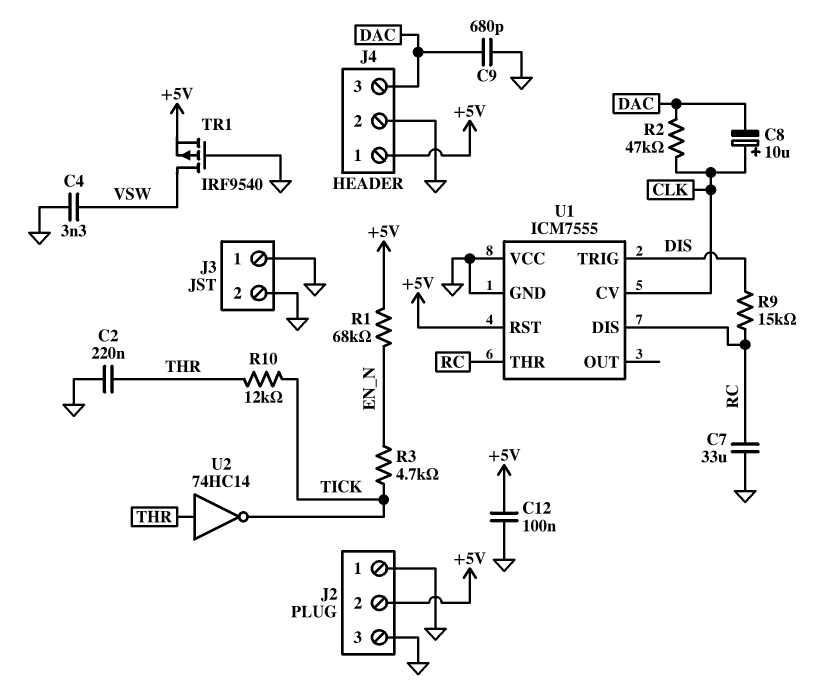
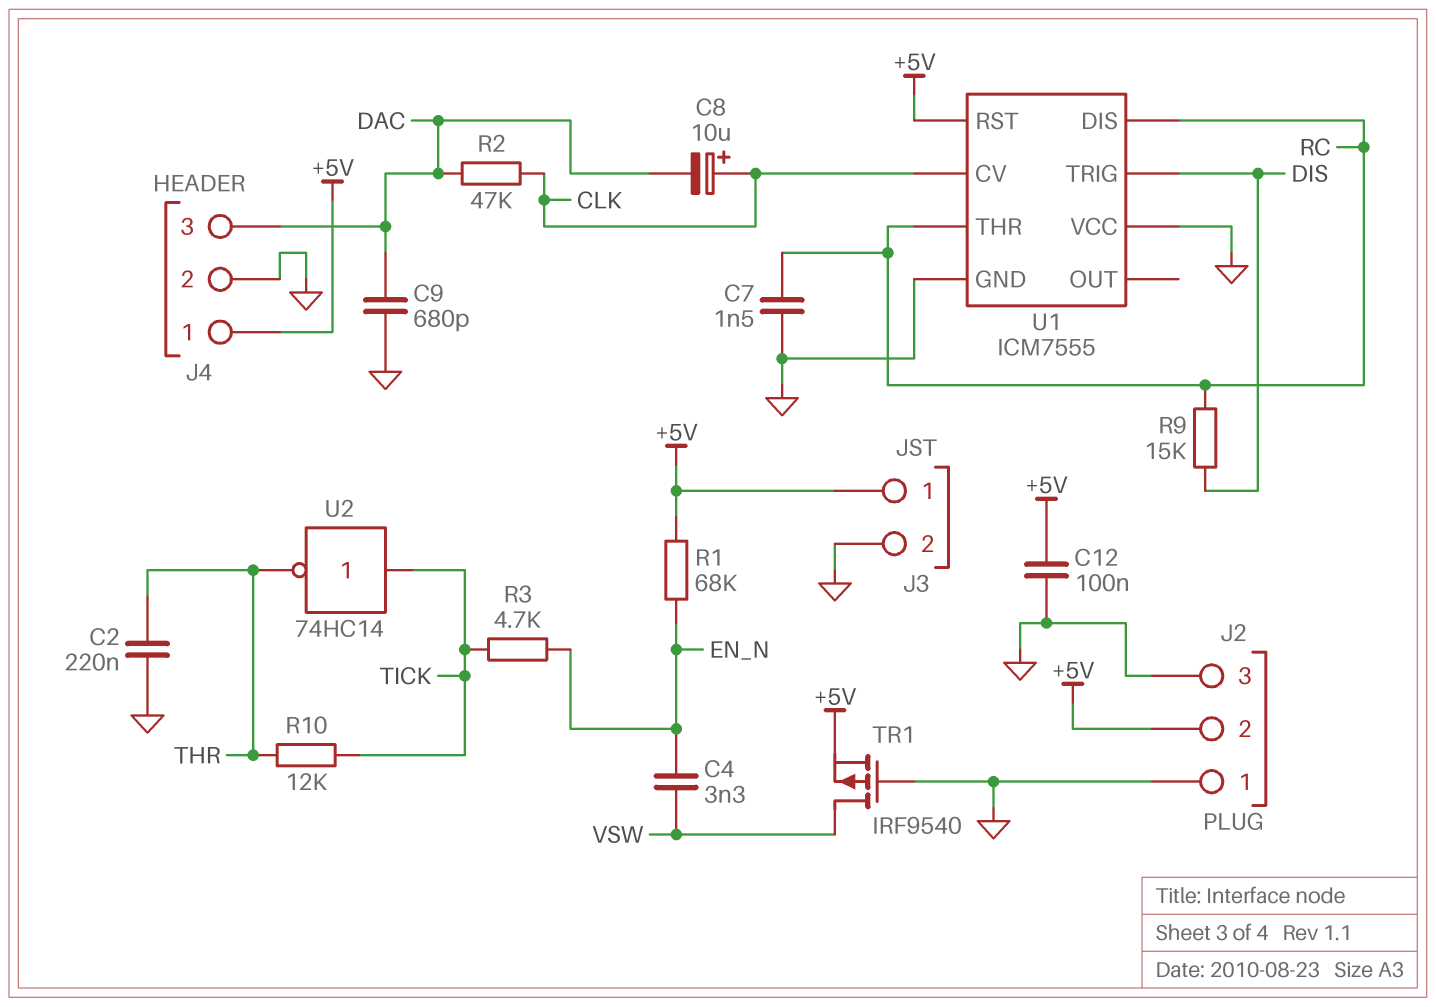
C4: 3.3nF (GND, VSW) -> 3.3nF (EN_N, VSW)
C7: 33uF (GND, RC) -> 1.5nF (GND, RC)
J3 pin 1: GND -> +5V
U2: NOT 74HC14 (in THR, out TICK) -> NOT 74HC14 (in TICK, out THR)

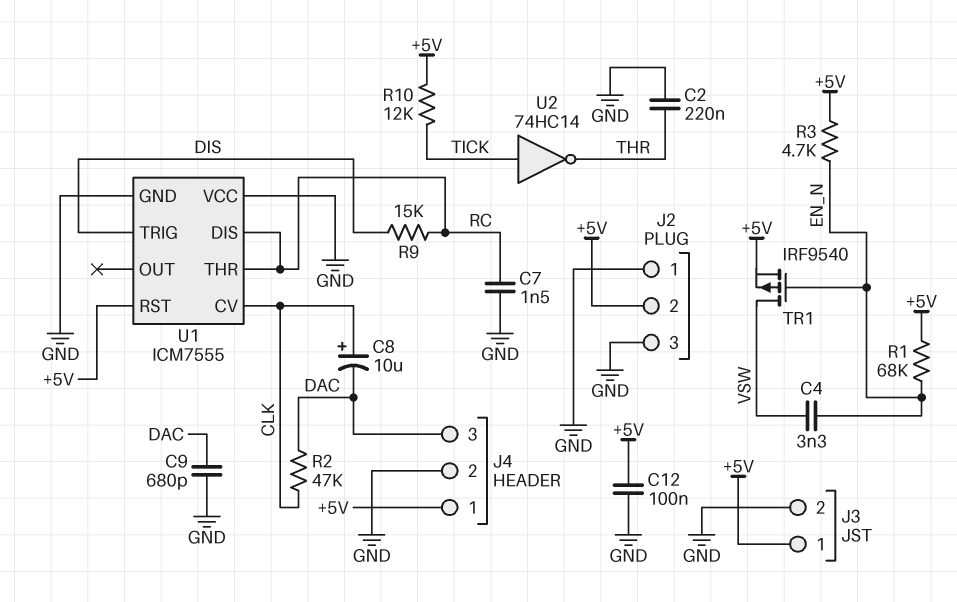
R3: 4.7k (EN_N, TICK) -> 4.7k (+5V, EN_N)
R10: 12k (THR, TICK) -> 12k (+5V, TICK)
TR1: PMOS IRF9540 (G GND, D VSW, S +5V) -> PMOS IRF9540 (G EN_N, D VSW, S +5V)

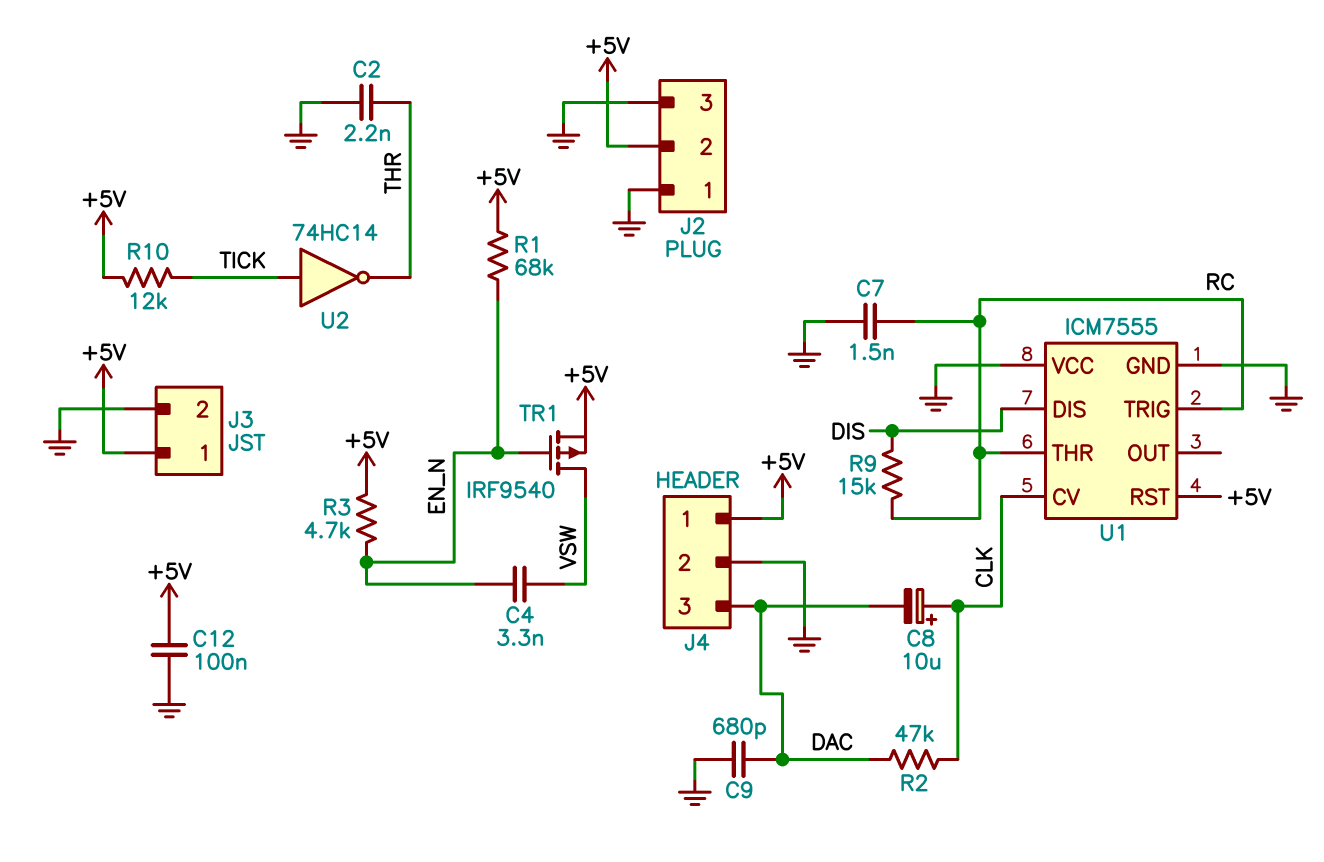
C2: 220nF (GND, THR) -> 2.2nF (GND, THR)
U1 pin DIS: RC -> DIS
U1 pin TRIG: DIS -> RC

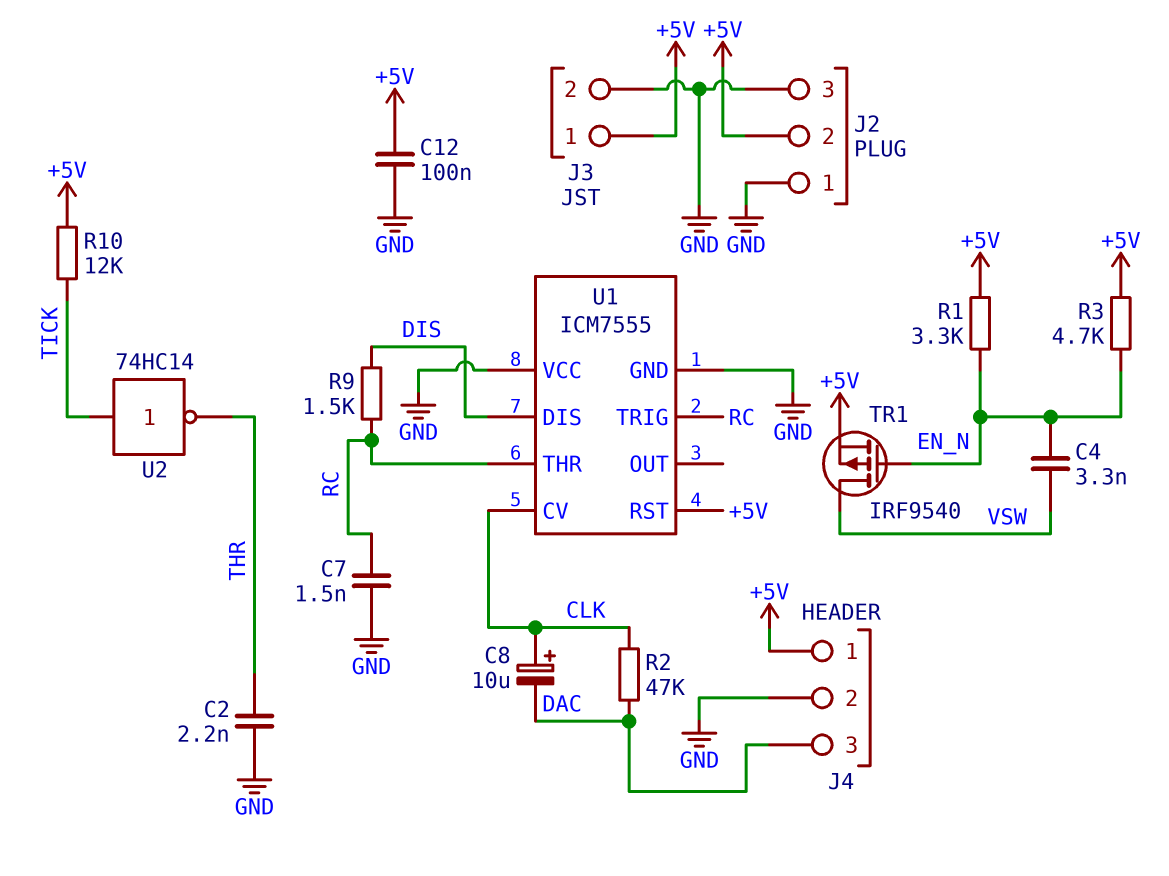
C9: 680pF (DAC, GND) -> none
R1: 68k (+5V, EN_N) -> 3.3k (+5V, EN_N)
R9: 15k (DIS, RC) -> 1.5k (DIS, RC)

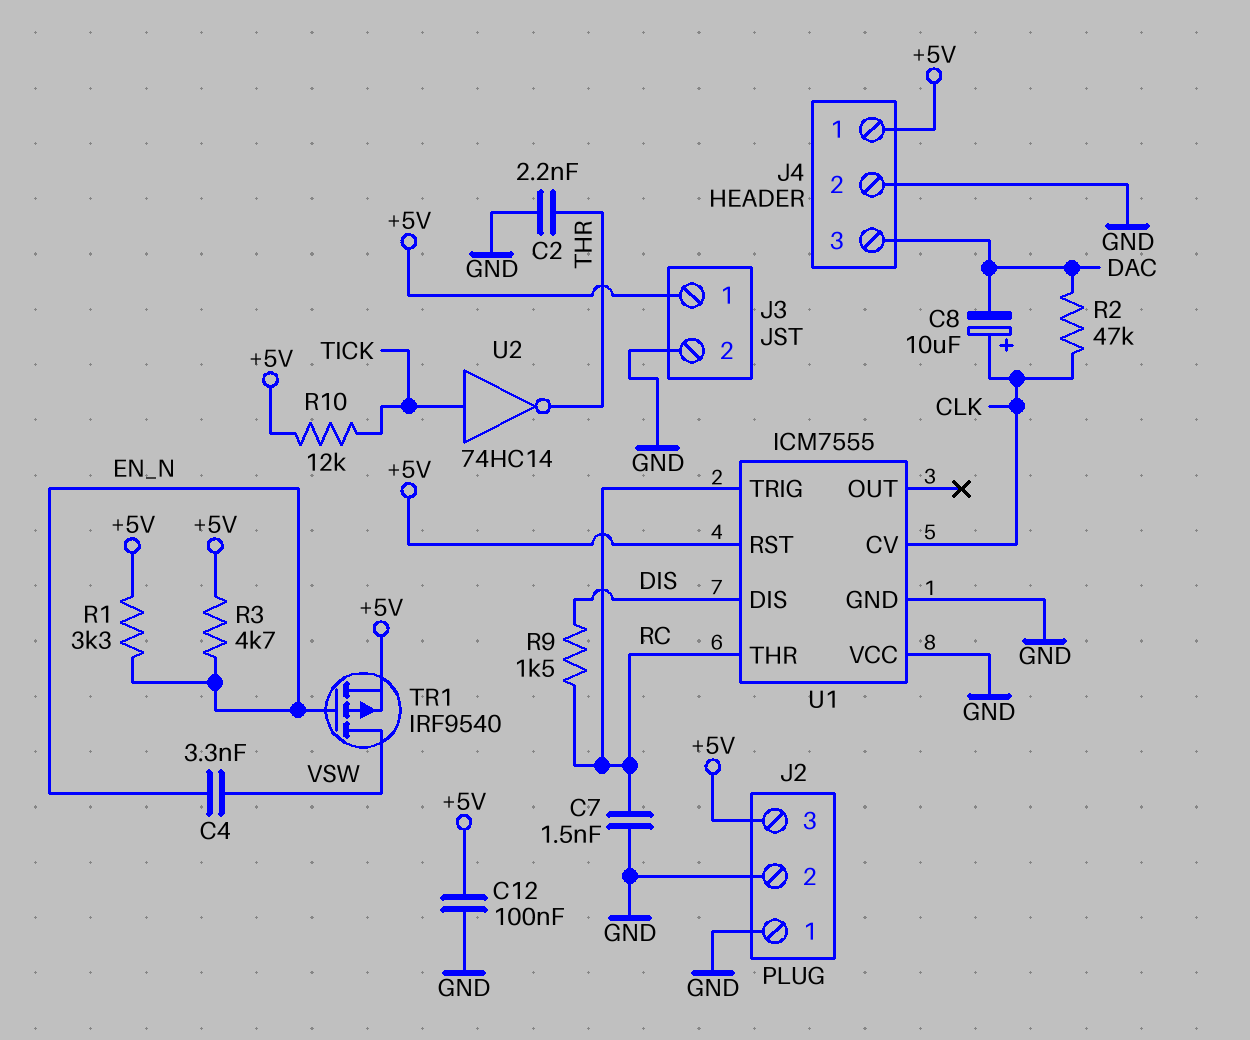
J2 pin 2: +5V -> GND
J2 pin 3: GND -> +5V

